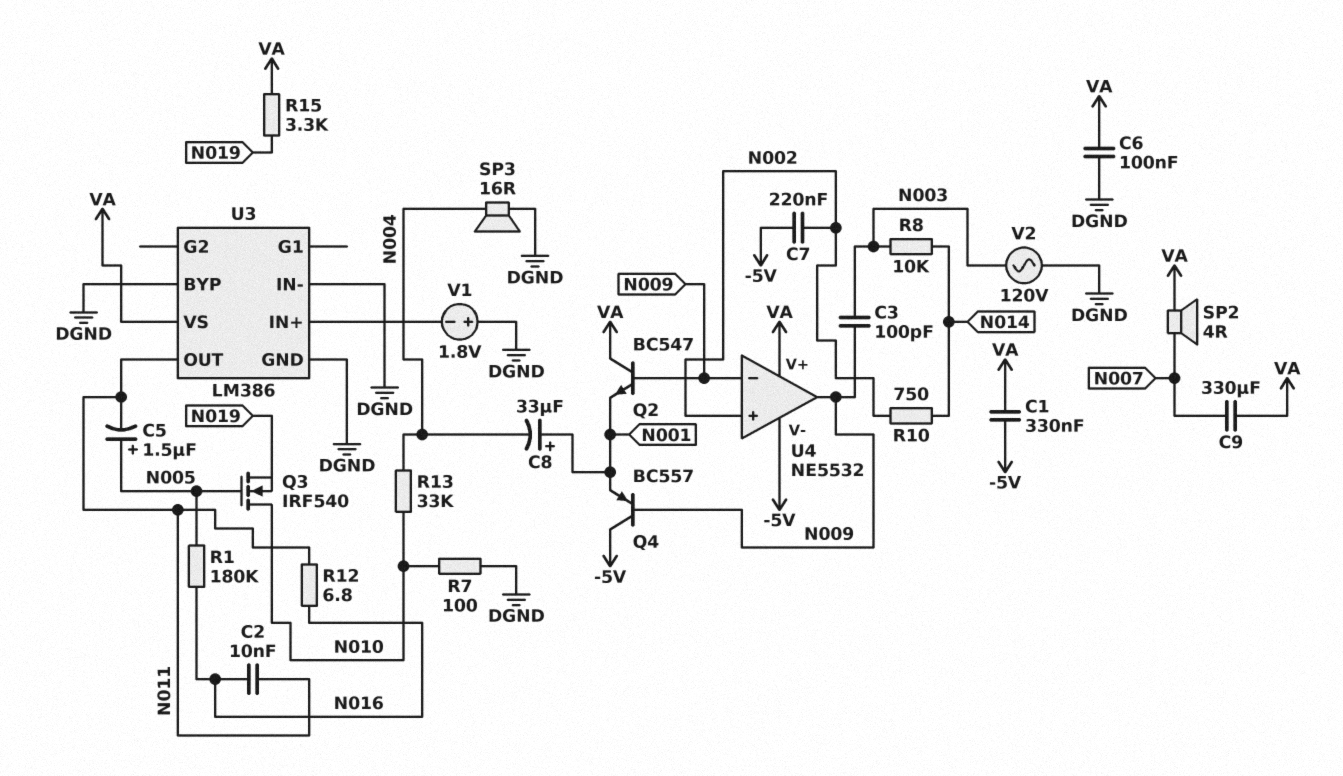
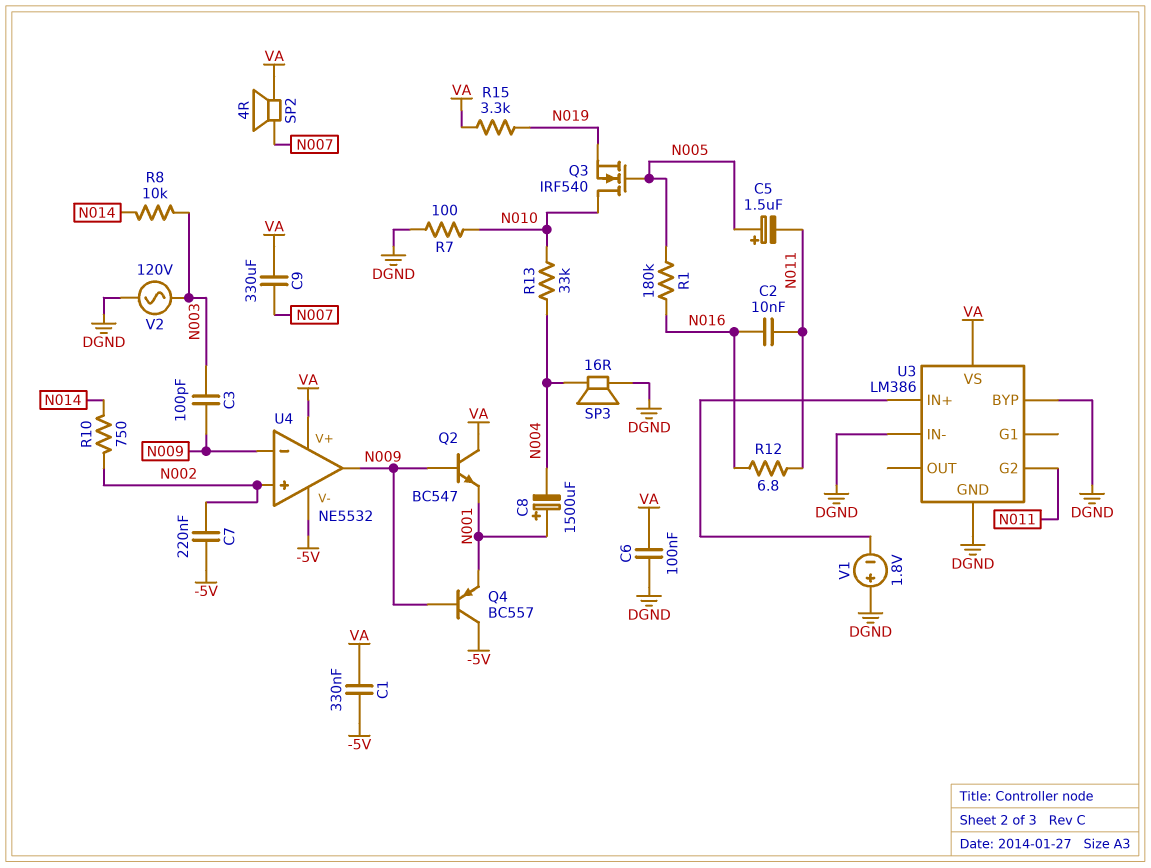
C8: 33uF (plus N001, minus N004) -> 1500uF (plus N001, minus N004)
U3 pin G2: none -> N011
U3 pin OUT: N011 -> none

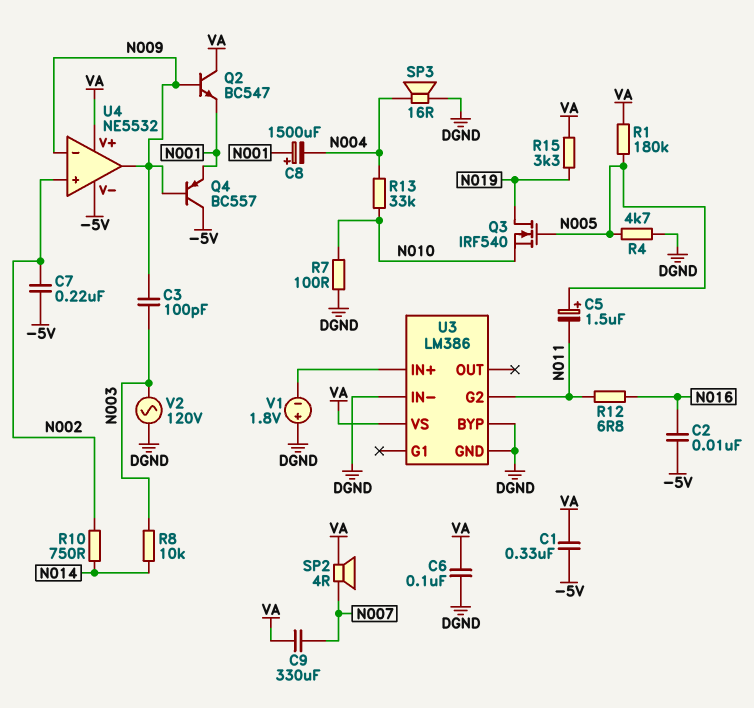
C2: 10nF (N011, N016) -> 10nF (-5V, N016)
Q3: NMOS IRF540 (G N005, D N010, S N019) -> NMOS IRF540 (G N005, D N019, S N010)
R1: 180k (N005, N016) -> 180k (N005, VA)
R4: none -> 4.7k (DGND, N005)

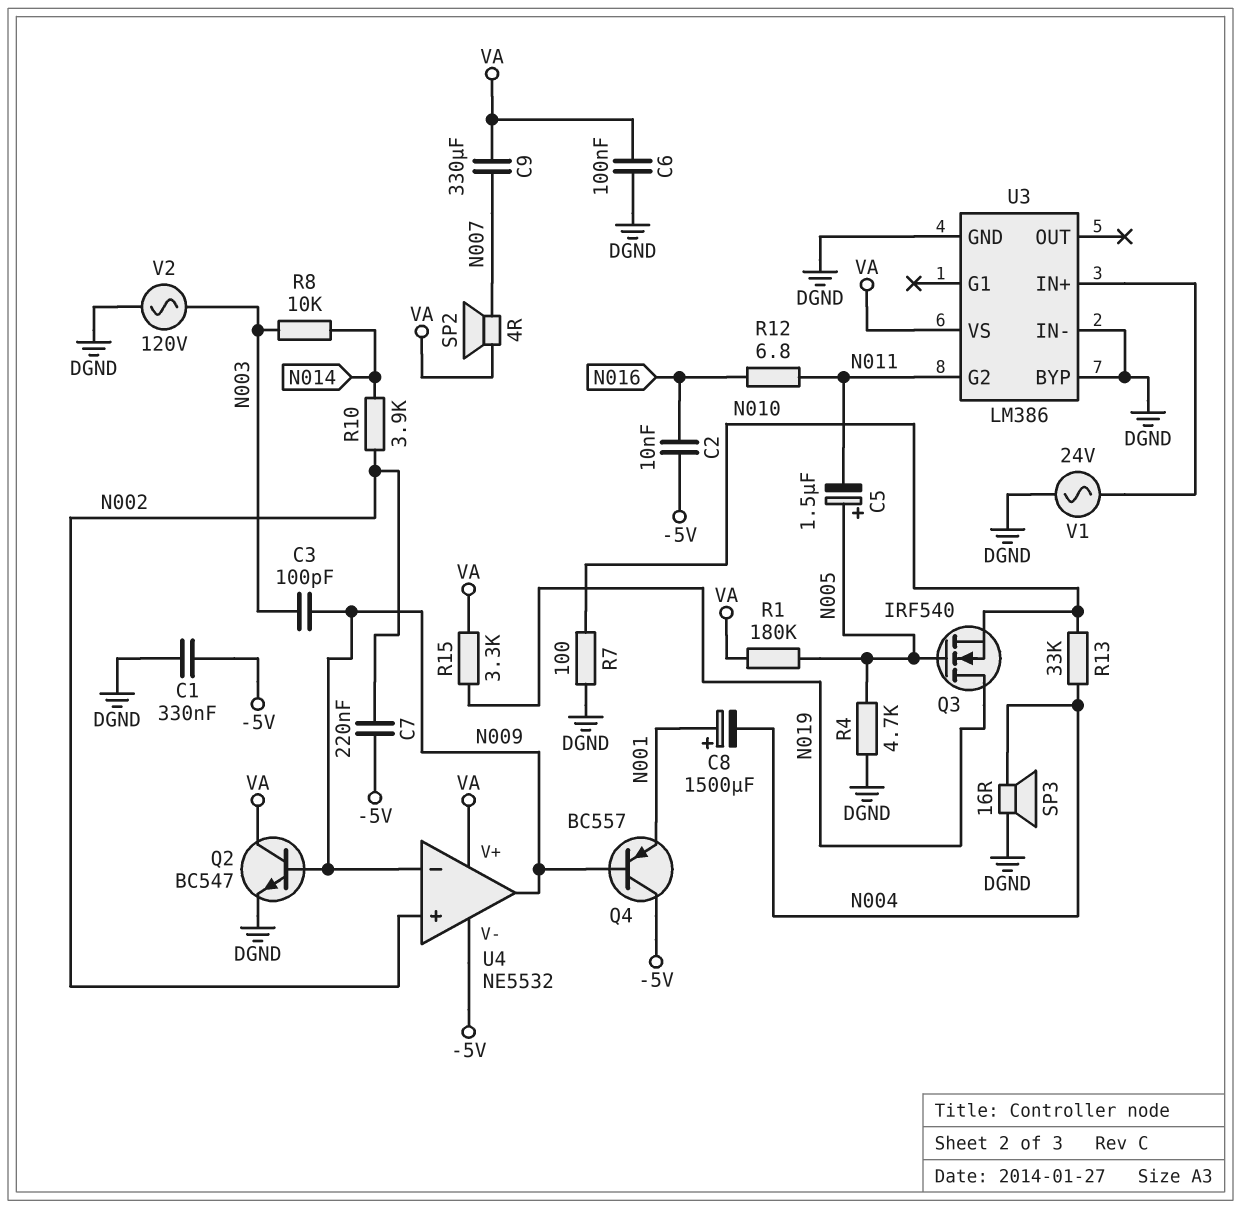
C1: 330nF (-5V, VA) -> 330nF (-5V, DGND)
Q2: NPN BC547 (B N009, C VA, E N001) -> NPN BC547 (B N009, C VA, E DGND)
R10: 750 (N002, N014) -> 3.9k (N002, N014)
V1: 1.8V (plus DGND, minus U3/IN+) -> AC 24V (DGND, U3/IN+)

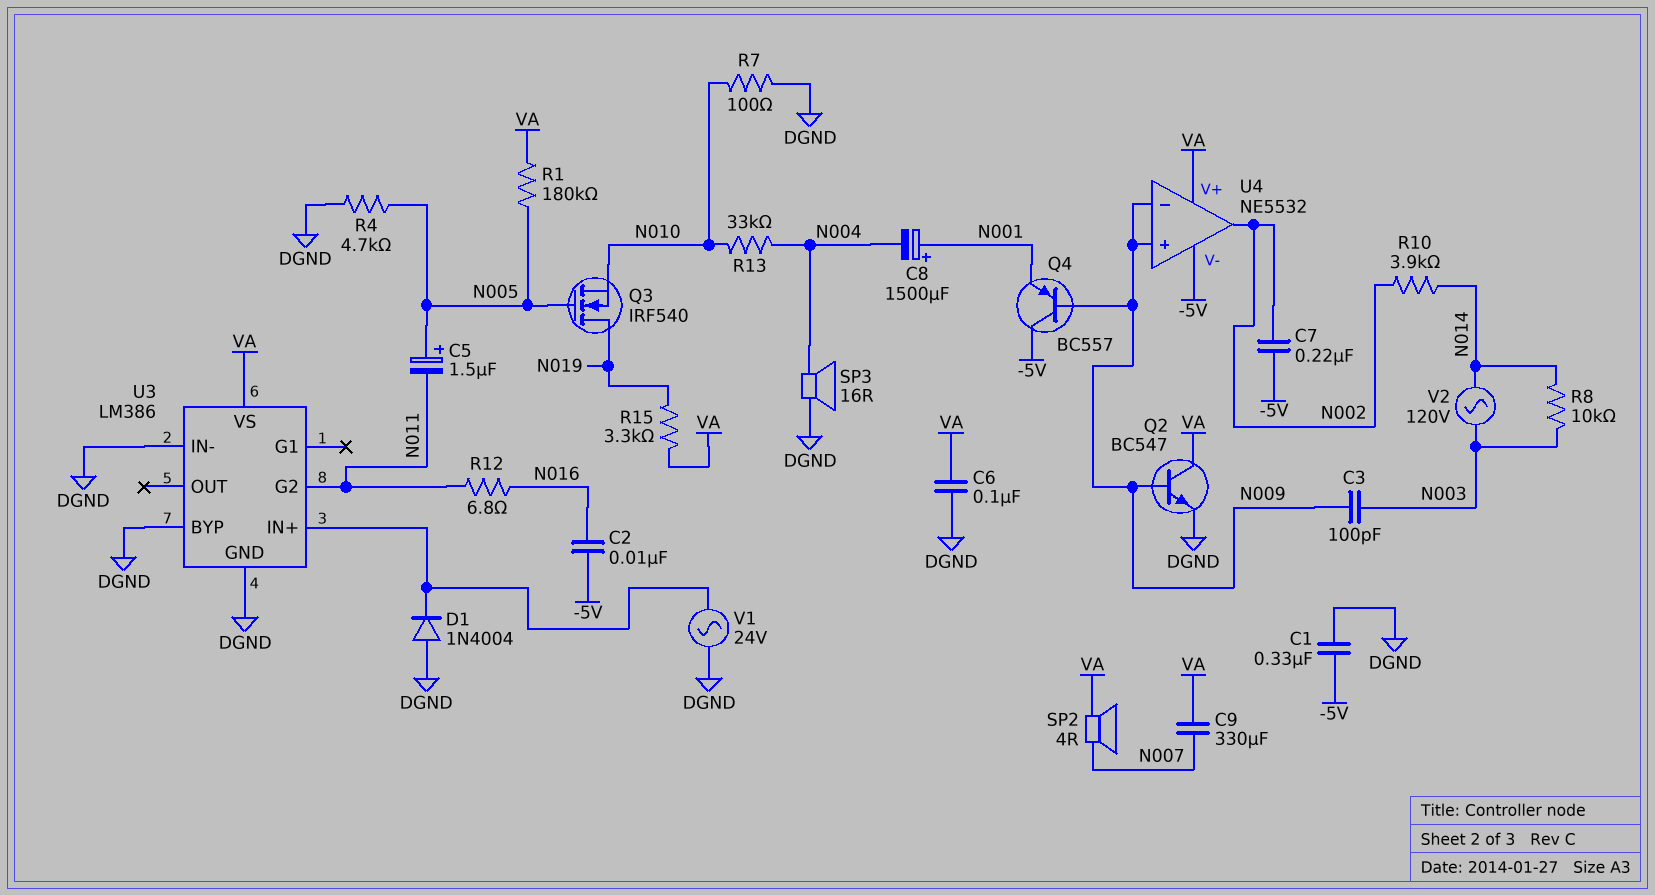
D1: none -> diode 1N4004 (A DGND, K U3/IN+)
U4 pin in+: N002 -> N009
U4 pin out: N009 -> N002
V2: AC 120V (DGND, N003) -> AC 120V (N003, N014)

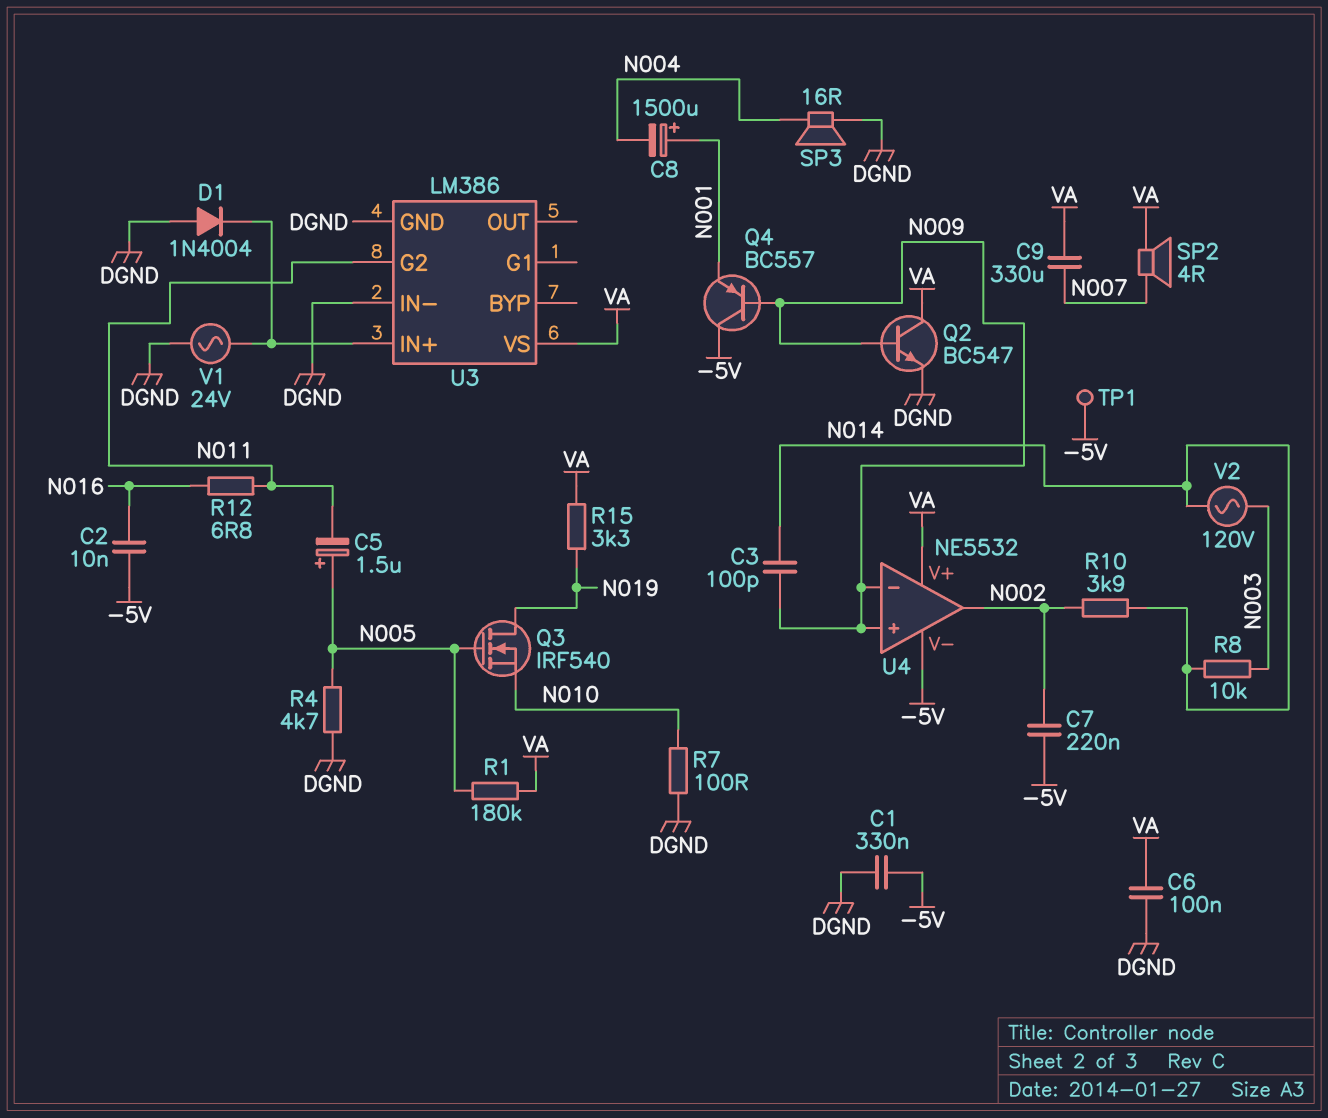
C3: 100pF (N003, N009) -> 100pF (N009, N014)
R13: 33k (N004, N010) -> none
TP1: none -> test point (-5V)
U3 pin BYP: DGND -> none

